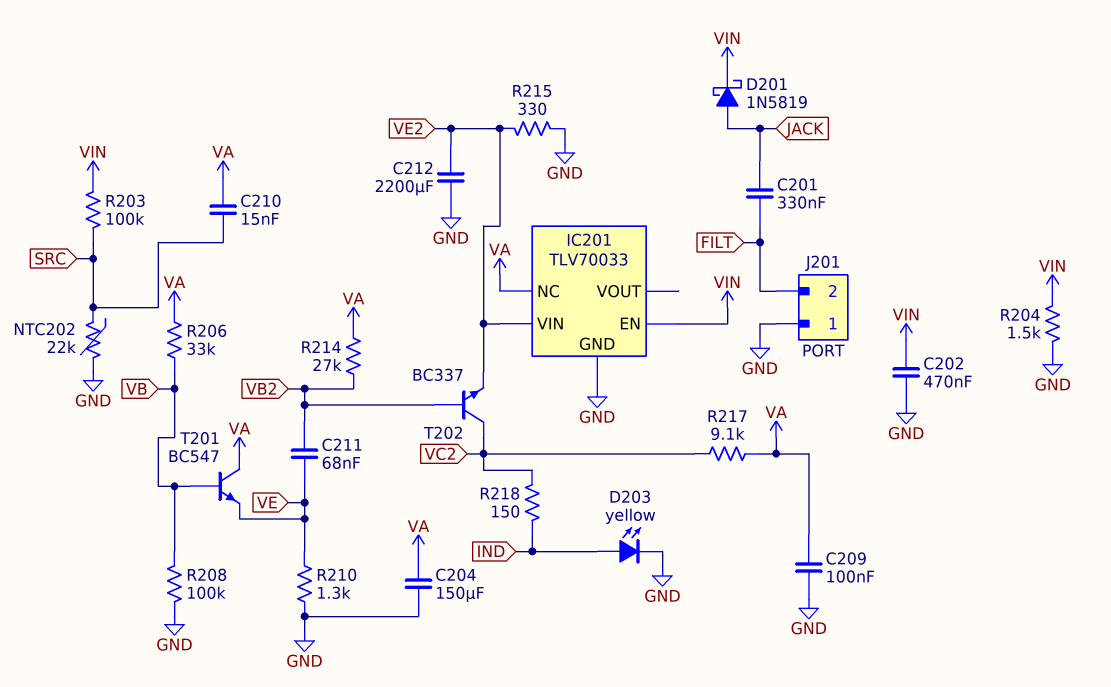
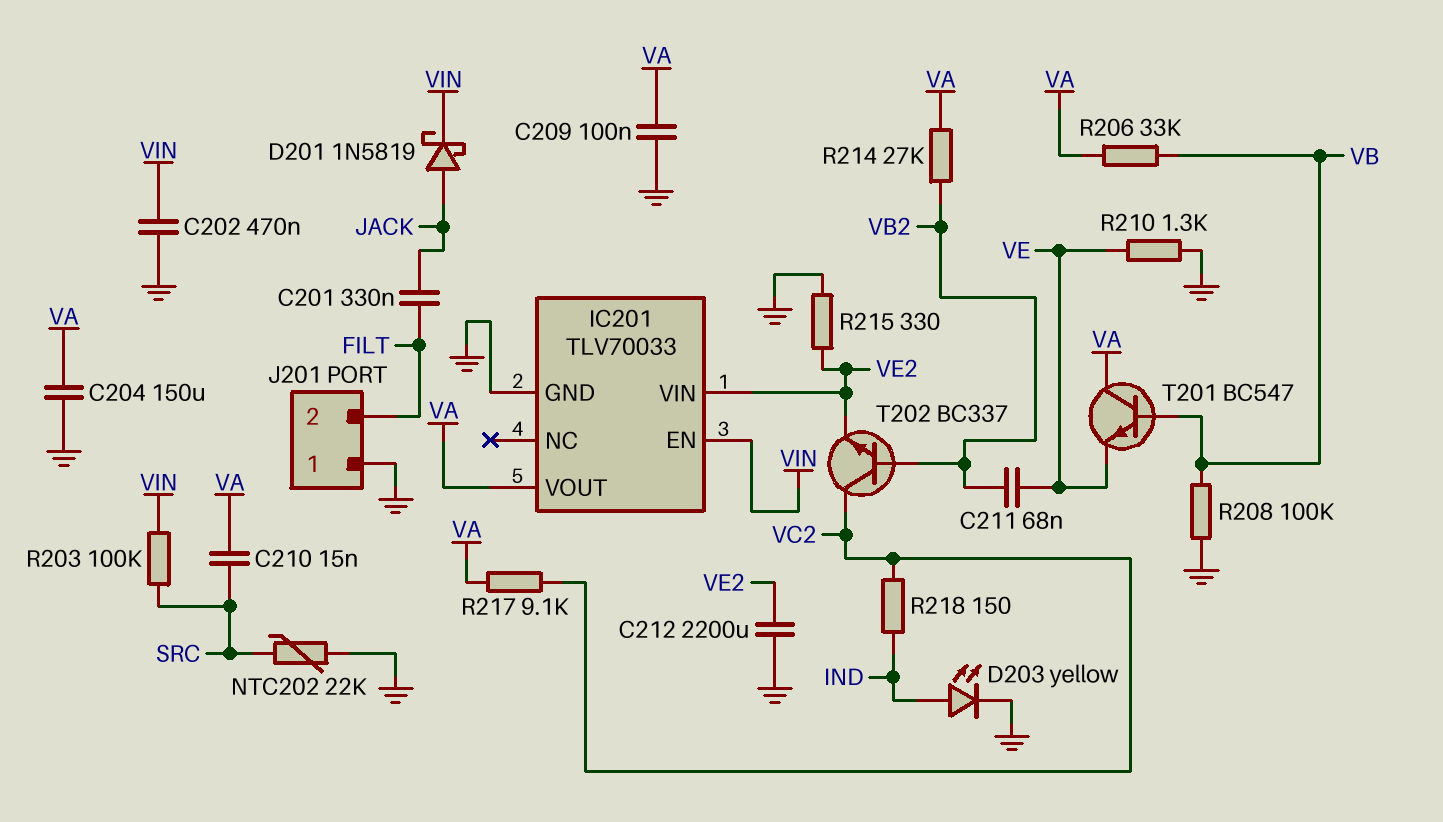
IC201 pin NC: VA -> none
IC201 pin VOUT: none -> VA
R204: 1.5k (GND, VIN) -> none

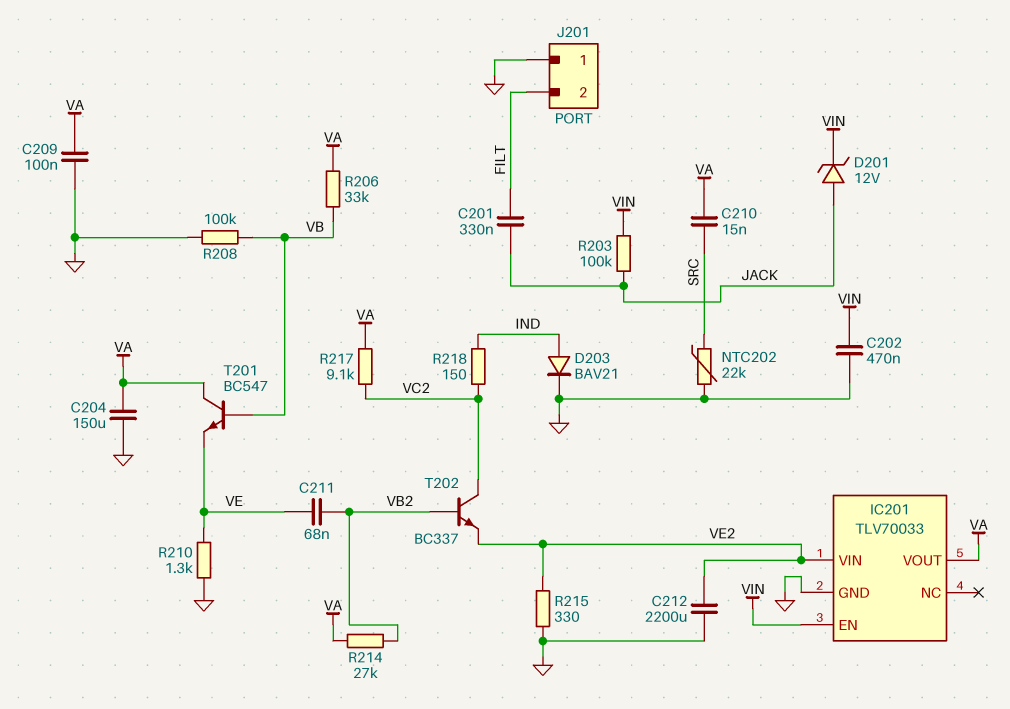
D201: schottky 1N5819 (A JACK, K VIN) -> zener 12V (A JACK, K VIN)
D203: LED yellow (A IND, K GND) -> diode BAV21 (A IND, K GND)
R203: 100k (SRC, VIN) -> 100k (JACK, VIN)

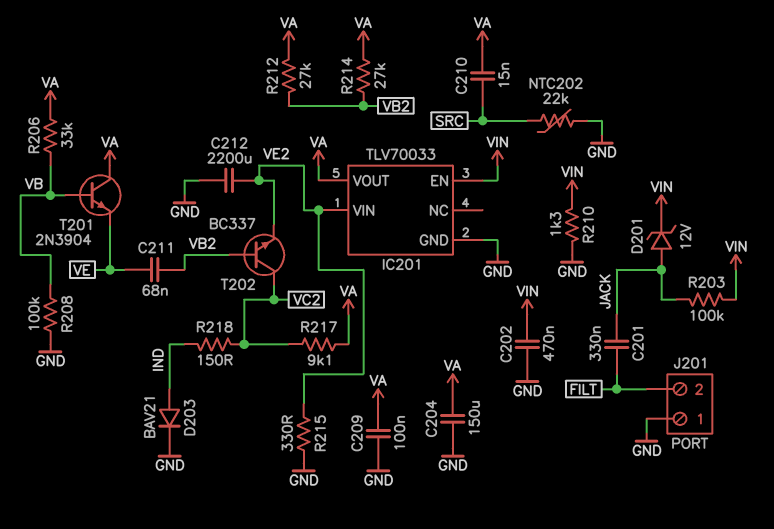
R210: 1.3k (GND, VE) -> 1.3k (GND, VIN)
R212: none -> 27k (VA, VB2)
T201: NPN BC547 (B VB, C VA, E VE) -> NPN 2N3904 (B VB, C VA, E VE)

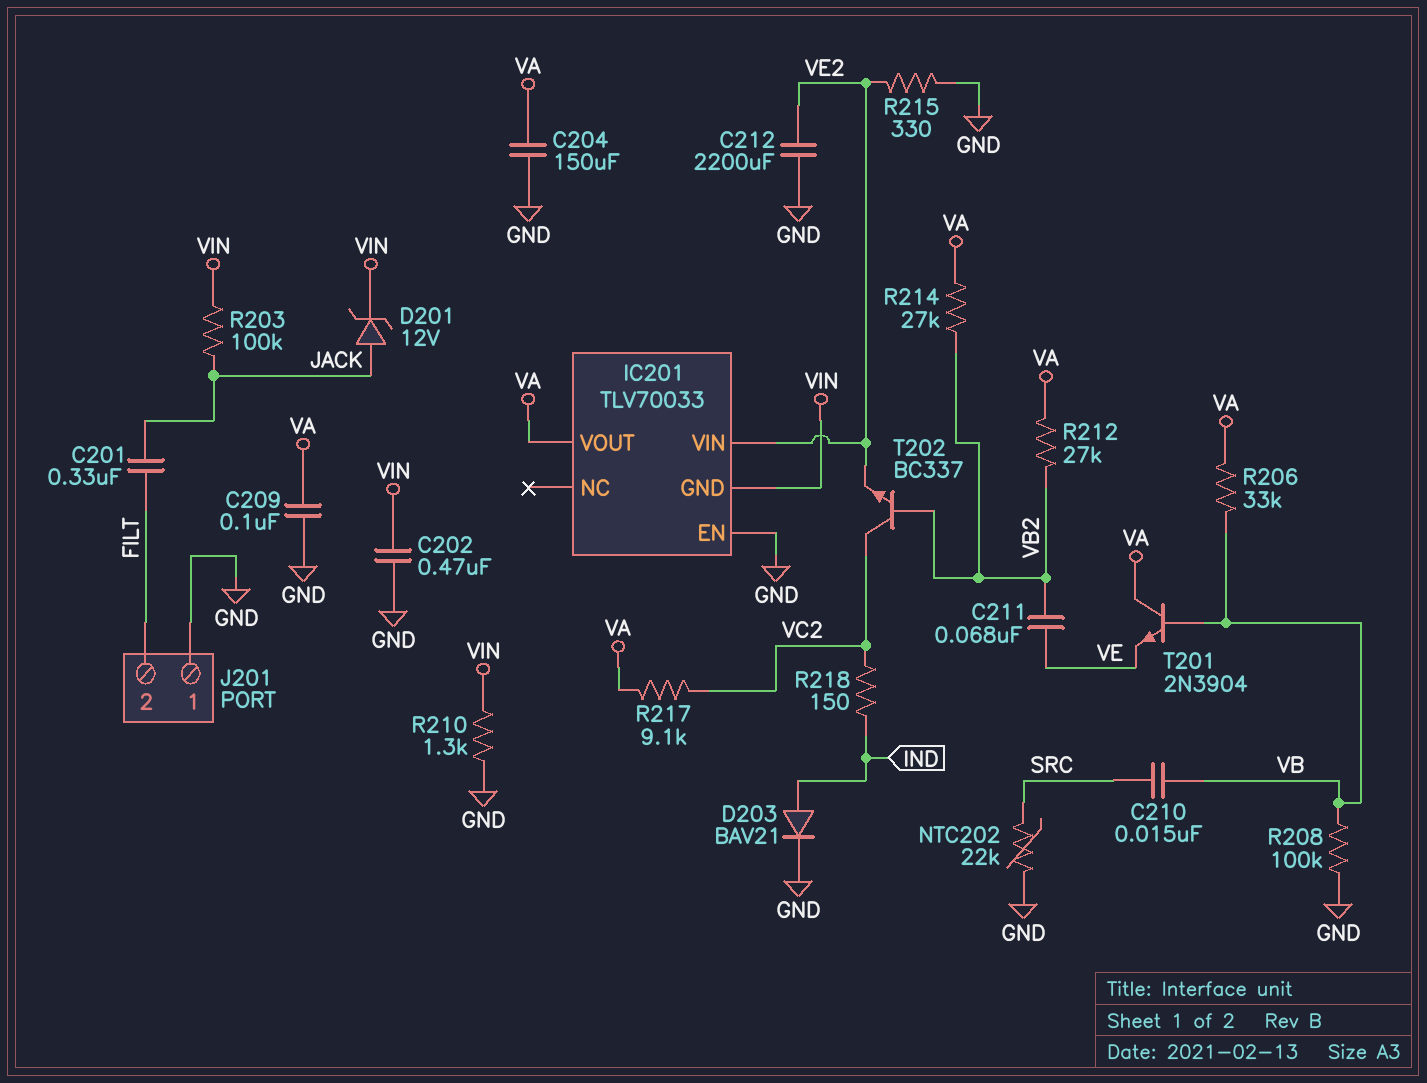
C210: 15nF (SRC, VA) -> 15nF (SRC, VB)
IC201 pin EN: VIN -> GND
IC201 pin GND: GND -> VIN

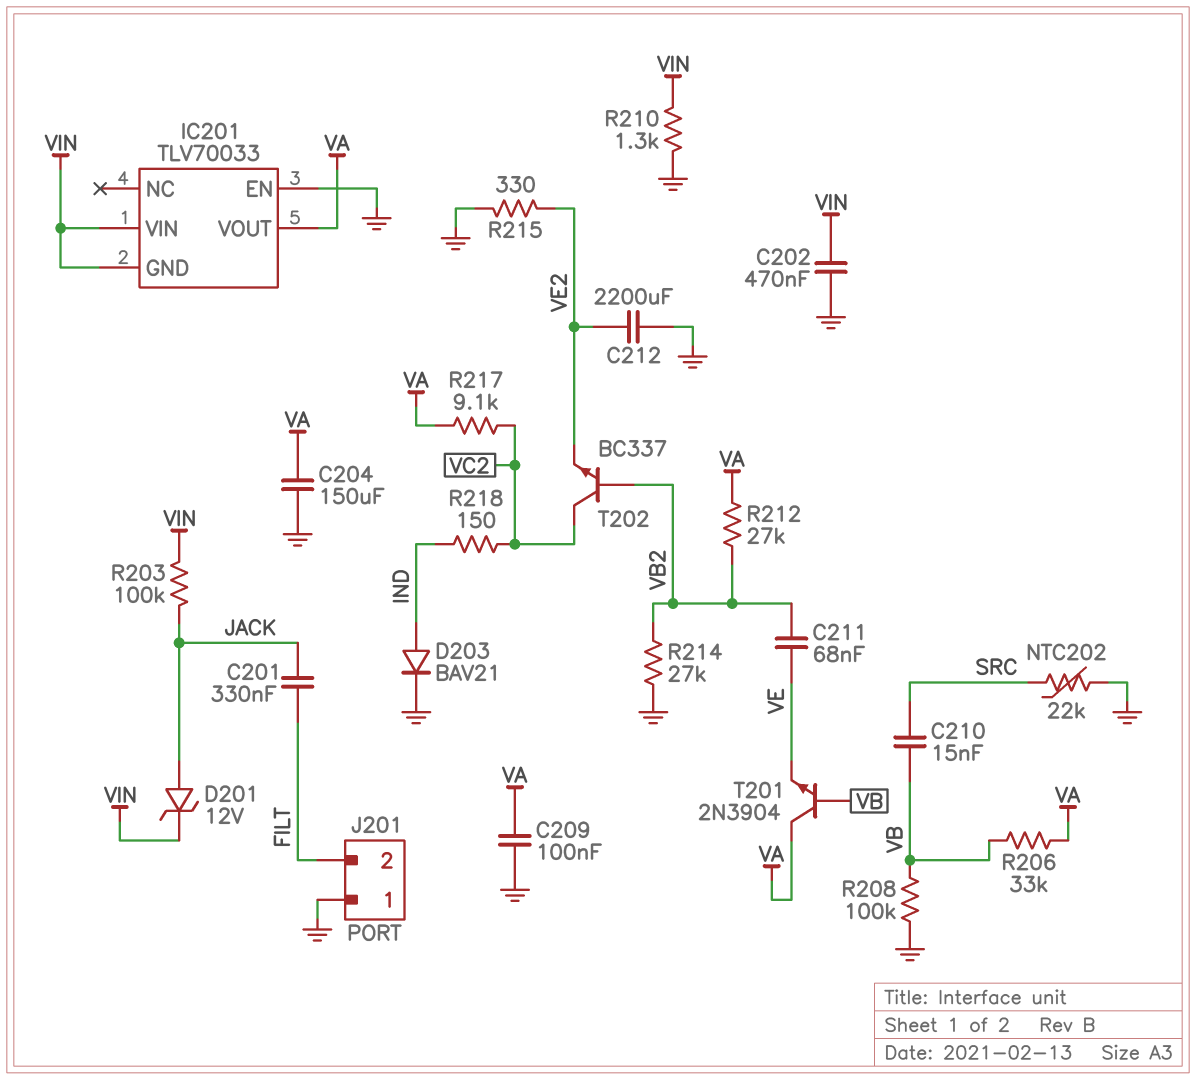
IC201 pin VIN: VE2 -> VIN
R214: 27k (VA, VB2) -> 27k (GND, VB2)

